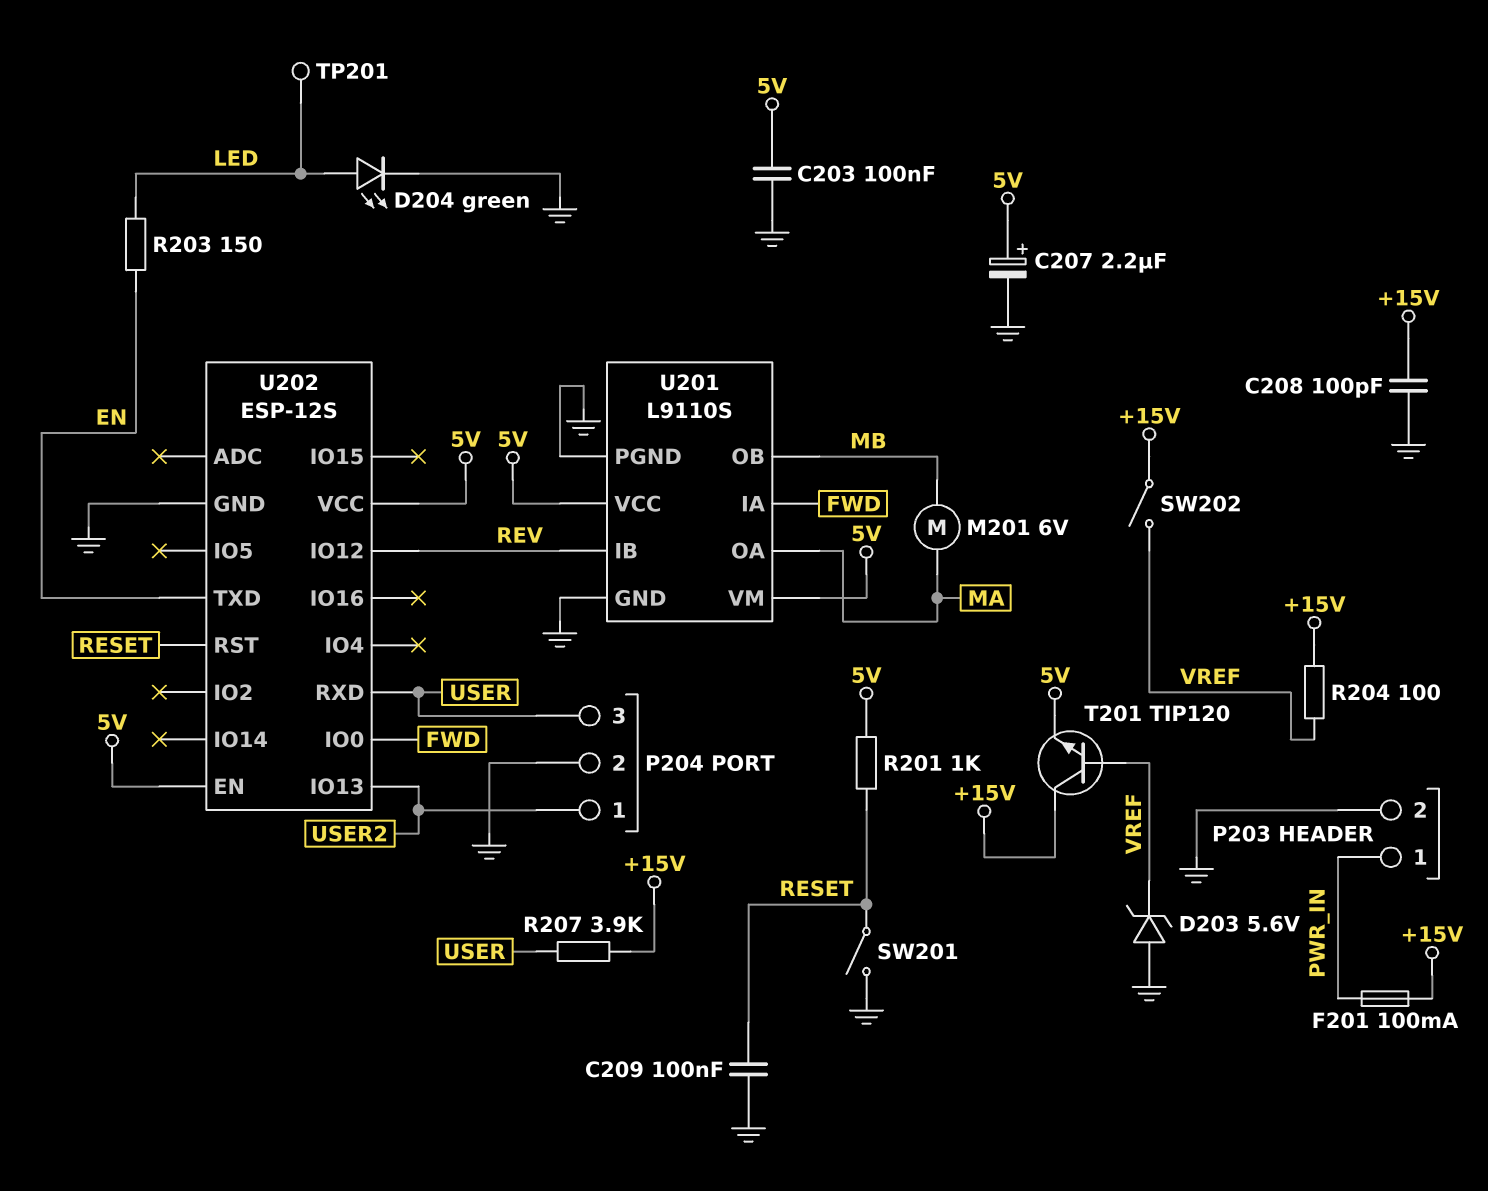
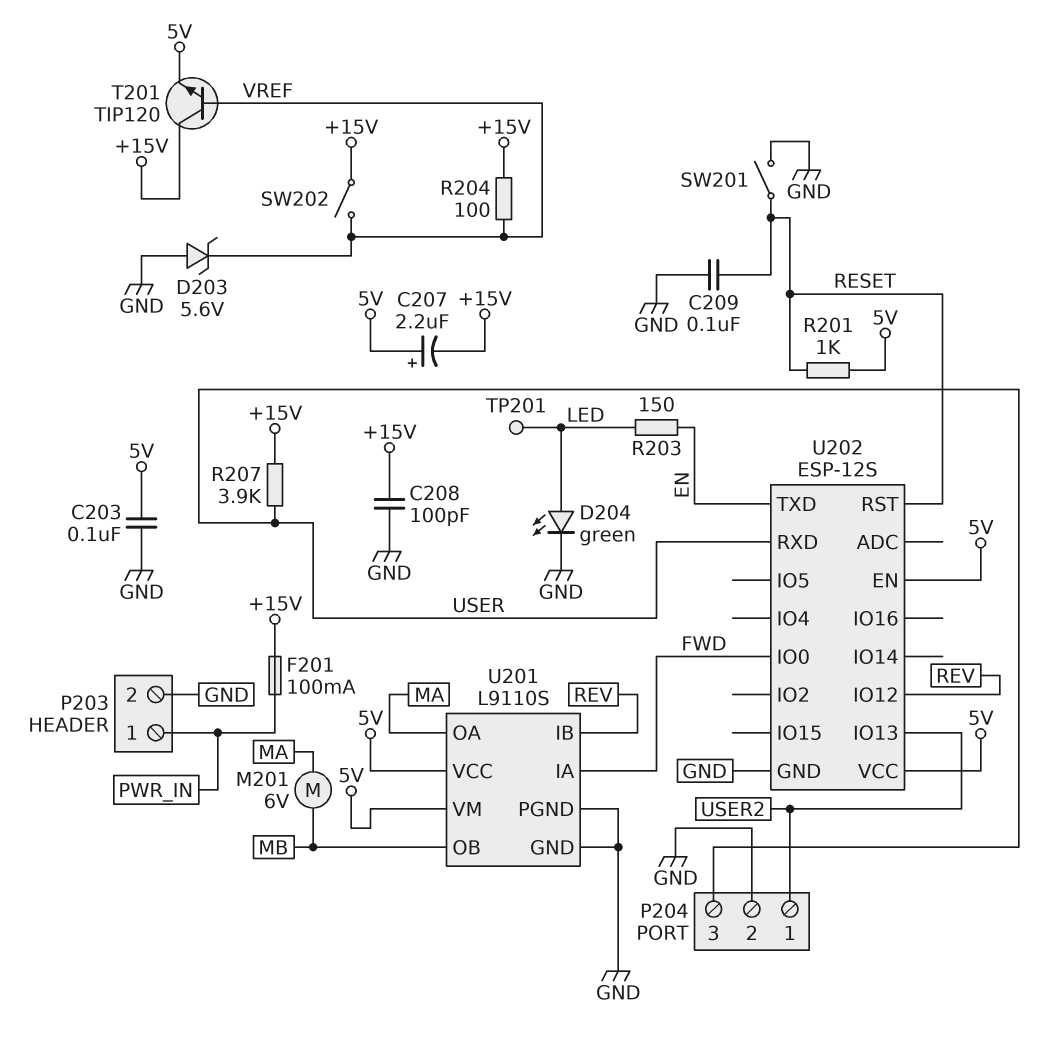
C207: 2.2uF (plus 5V, minus GND) -> 2.2uF (plus 5V, minus +15V)

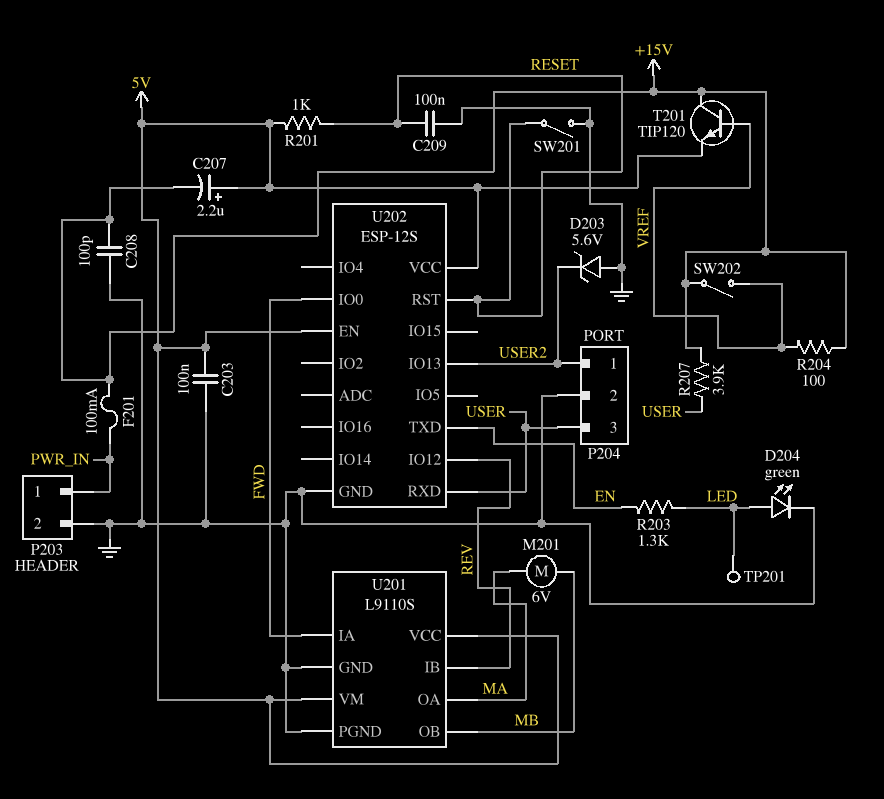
D203: zener 5.6V (A GND, K VREF) -> zener 5.6V (A GND, K USER2)
R203: 150 (EN, LED) -> 1.3k (EN, LED)

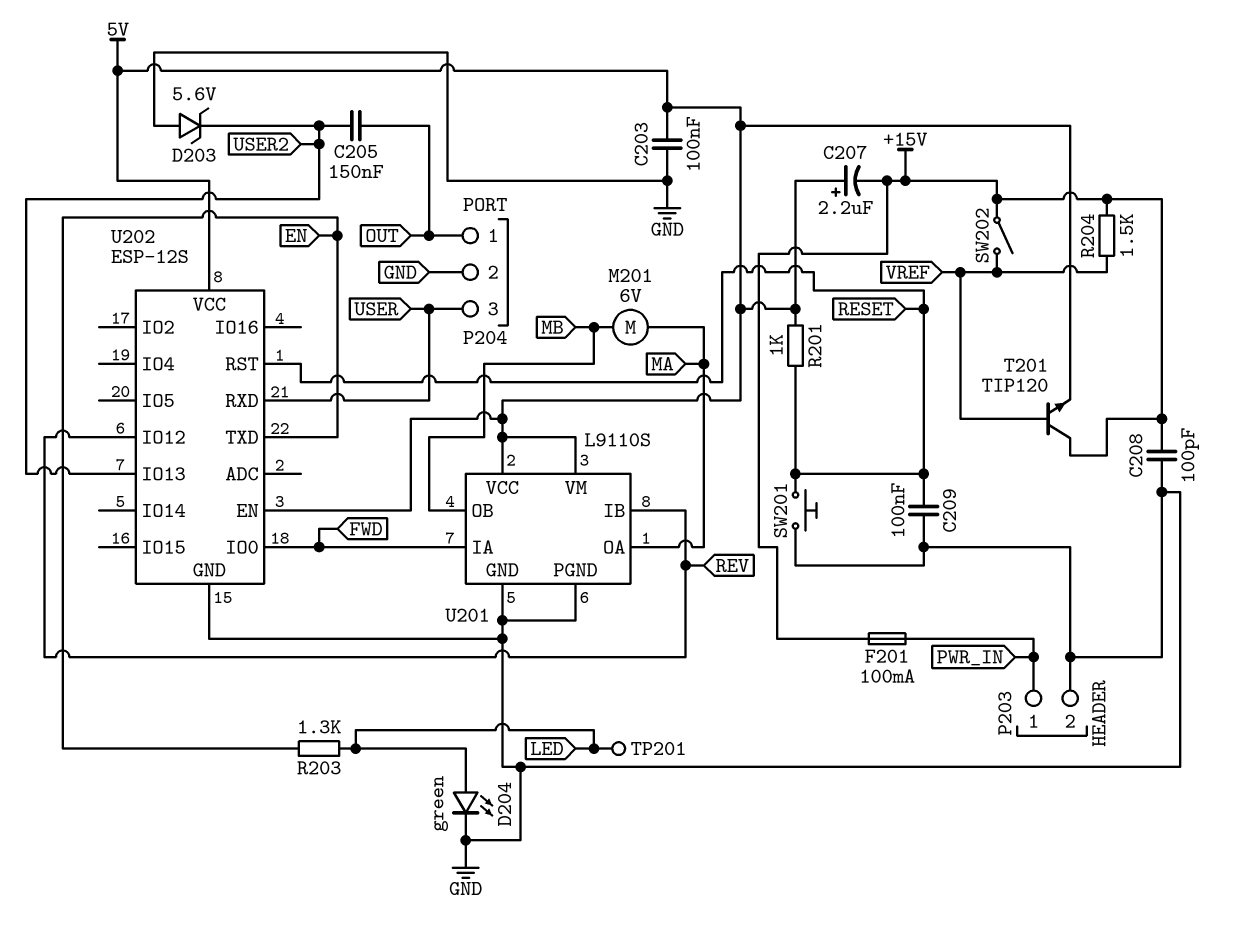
C205: none -> 150nF (OUT, USER2)
P204 pin 1: USER2 -> OUT
R204: 100 (+15V, VREF) -> 1.5k (+15V, VREF)
R207: 3.9k (+15V, USER) -> none
SW201: switch (GND, RESET) -> button (GND, RESET)

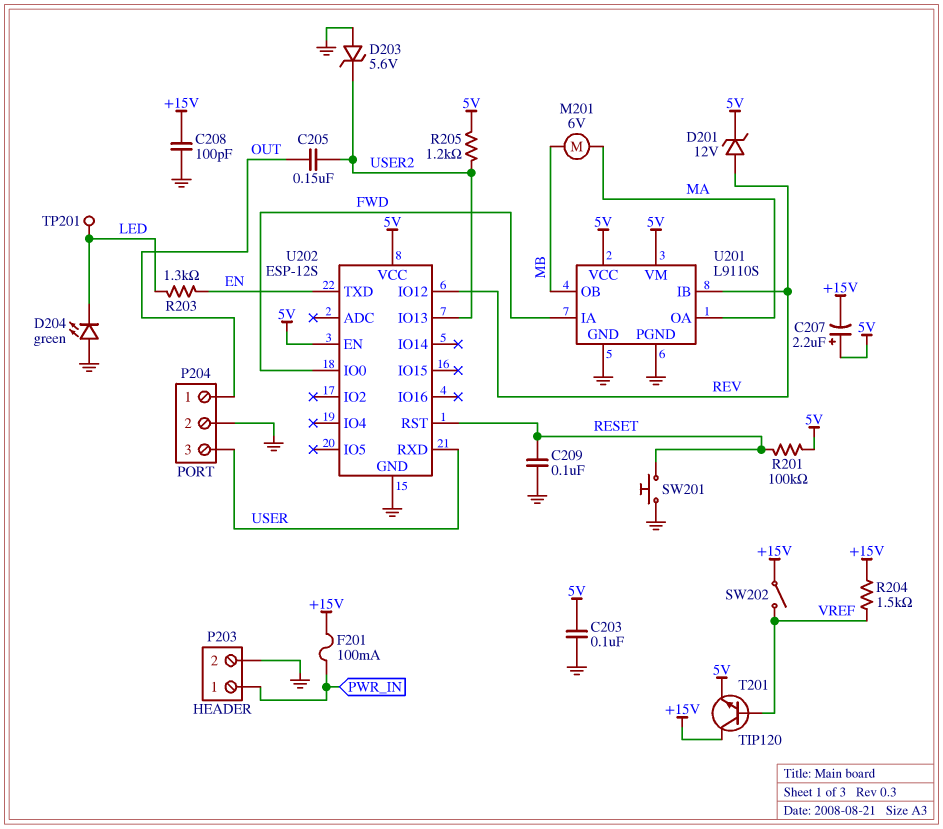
D201: none -> zener 12V (A REV, K 5V)
D204: LED green (A LED, K GND) -> LED green (A GND, K LED)
R201: 1k (5V, RESET) -> 100k (5V, RESET)
R205: none -> 1.2k (5V, USER2)

